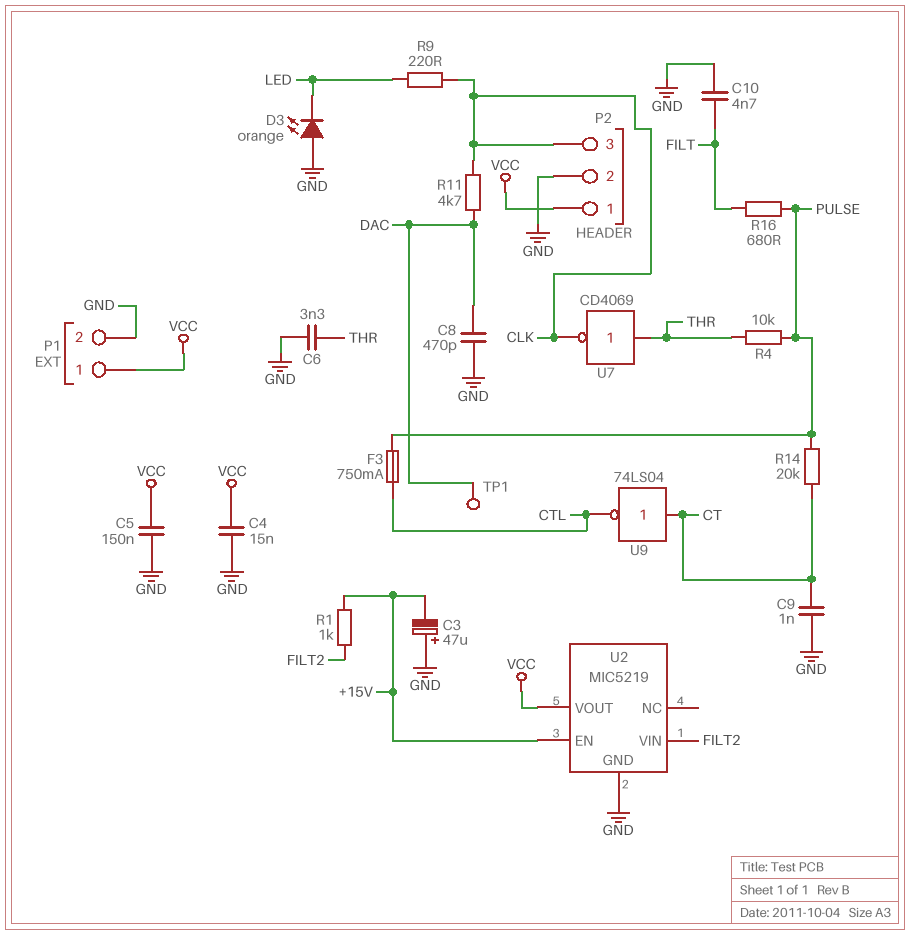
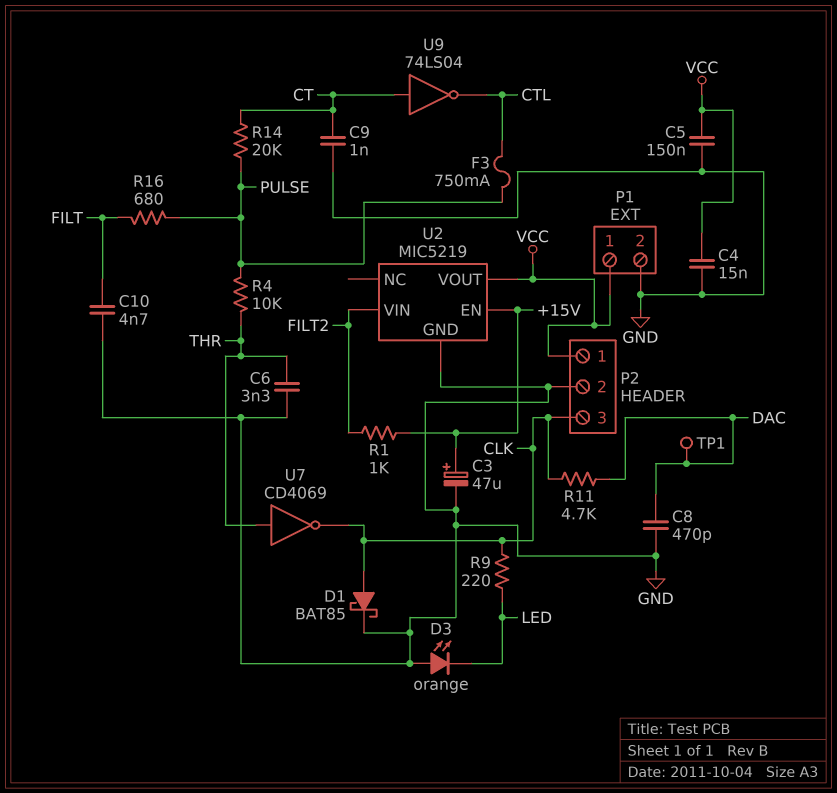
C3: 47uF (plus GND, minus +15V) -> 47uF (plus +15V, minus GND)
D1: none -> schottky BAT85 (A CLK, K GND)

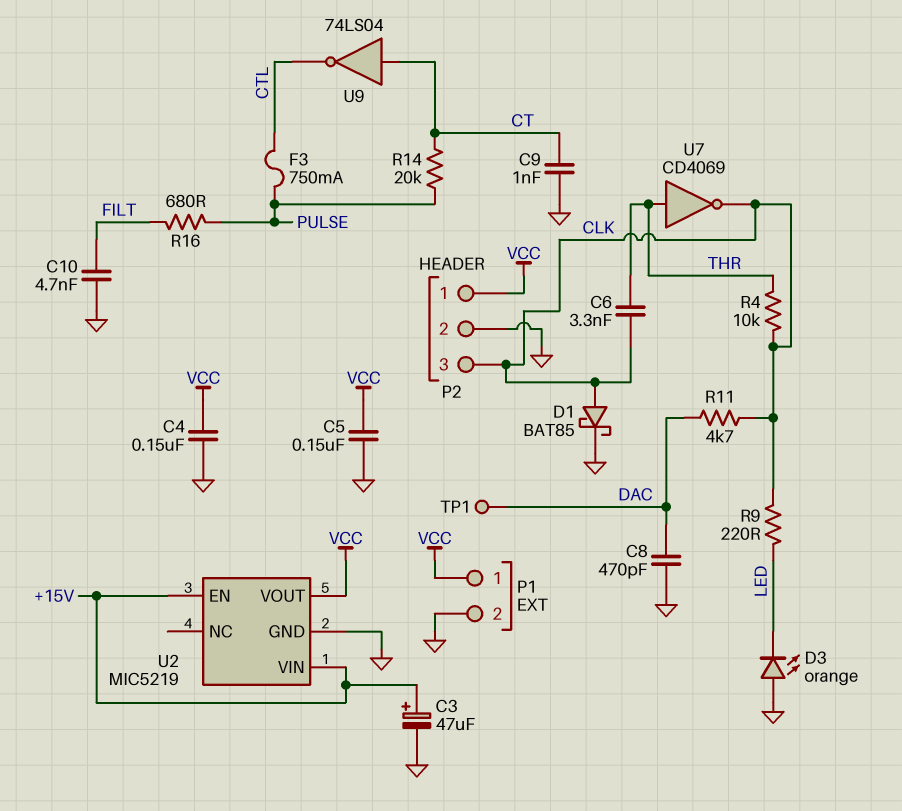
C4: 15nF (GND, VCC) -> 150nF (GND, VCC)
C6: 3.3nF (GND, THR) -> 3.3nF (CLK, THR)
R1: 1k (+15V, FILT2) -> none
R4: 10k (PULSE, THR) -> 10k (CLK, THR)
U2 pin VIN: FILT2 -> +15V

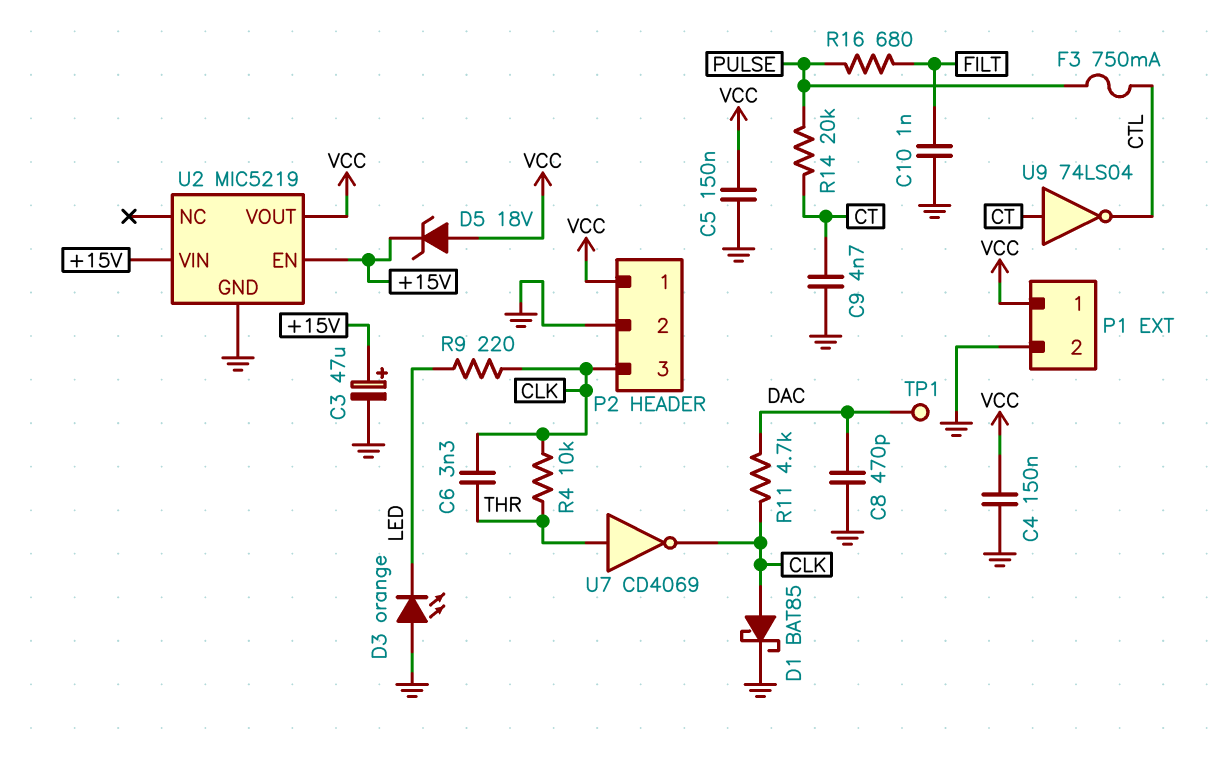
C9: 1nF (CT, GND) -> 4.7nF (CT, GND)
C10: 4.7nF (FILT, GND) -> 1nF (FILT, GND)
D5: none -> zener 18V (A VCC, K +15V)

